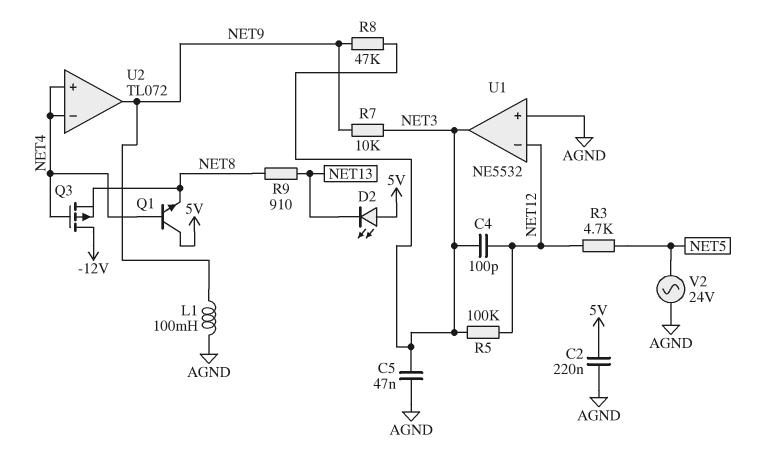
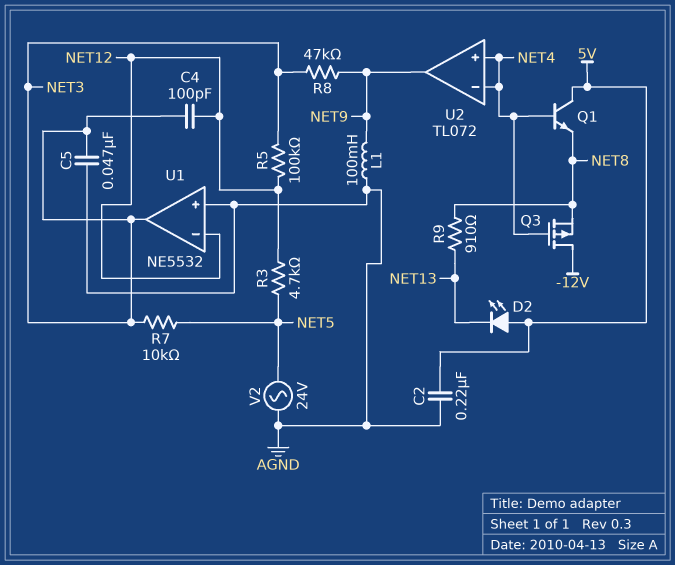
R7: 10k (NET3, NET9) -> 10k (NET3, NET5)

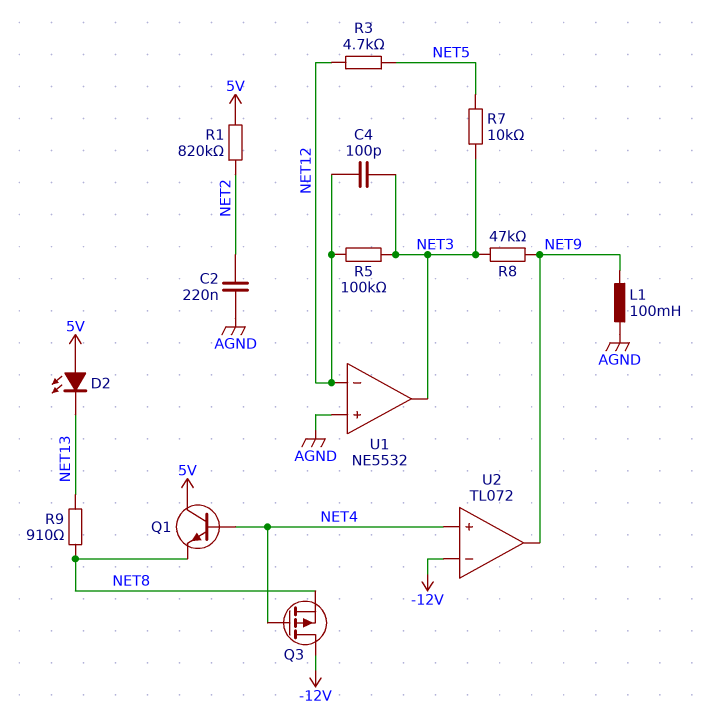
C2: 220nF (5V, AGND) -> 220nF (AGND, NET2)
C5: 47nF (AGND, NET3) -> none
R1: none -> 820k (5V, NET2)
U2 pin in-: NET4 -> -12V
V2: AC 24V (AGND, NET5) -> none

